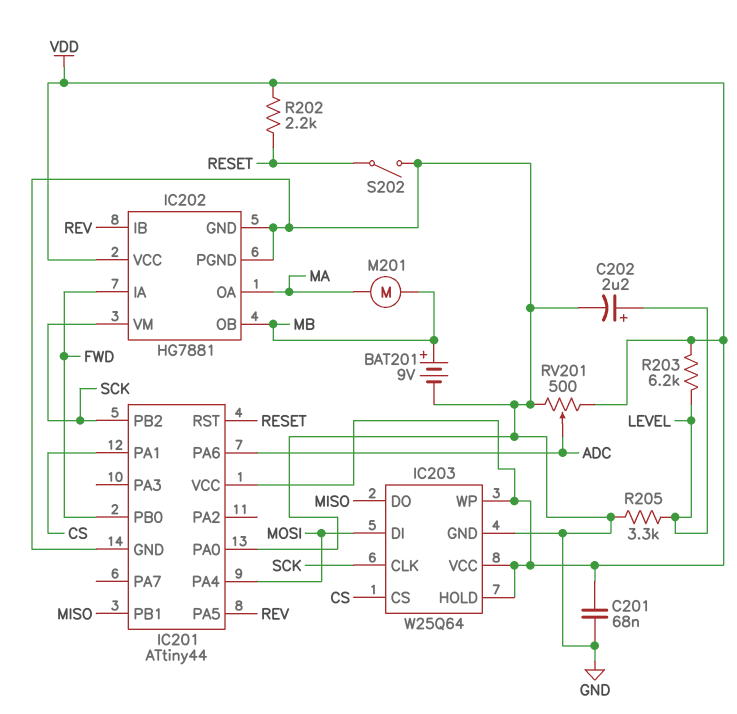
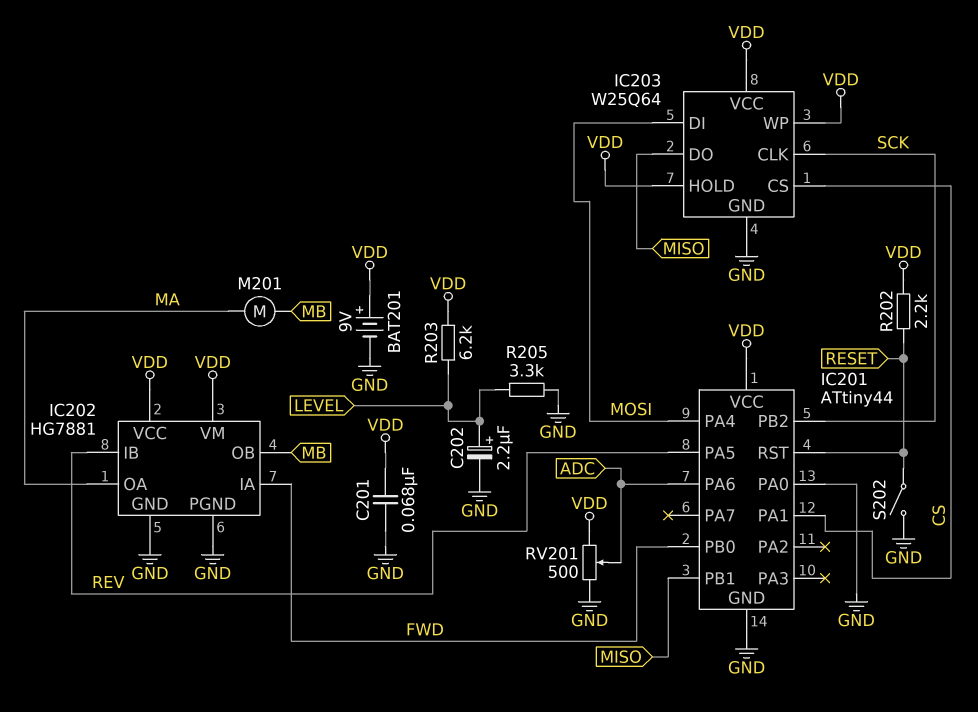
BAT201: 9V (plus MB, minus GND) -> 9V (plus VDD, minus GND)
IC202 pin VM: SCK -> VDD

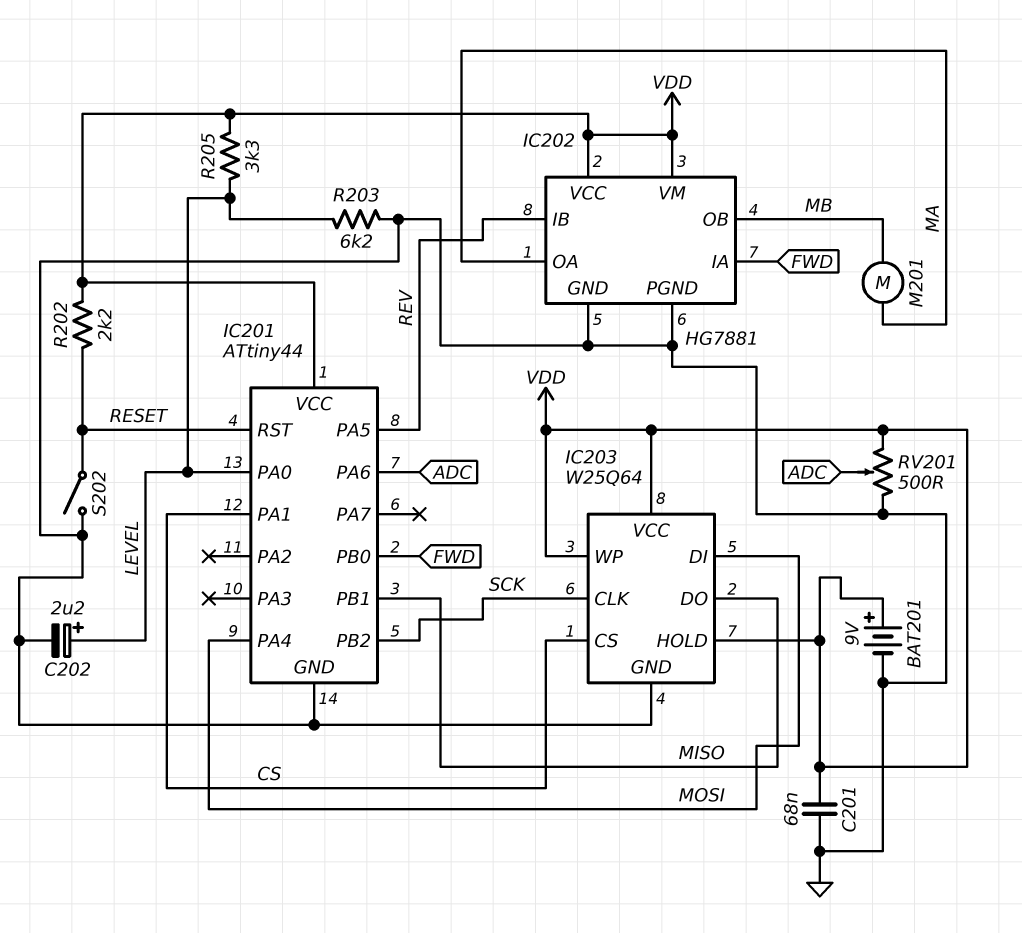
IC201 pin PA0: GND -> LEVEL
R203: 6.2k (LEVEL, VDD) -> 6.2k (GND, LEVEL)
R205: 3.3k (GND, LEVEL) -> 3.3k (LEVEL, VDD)

